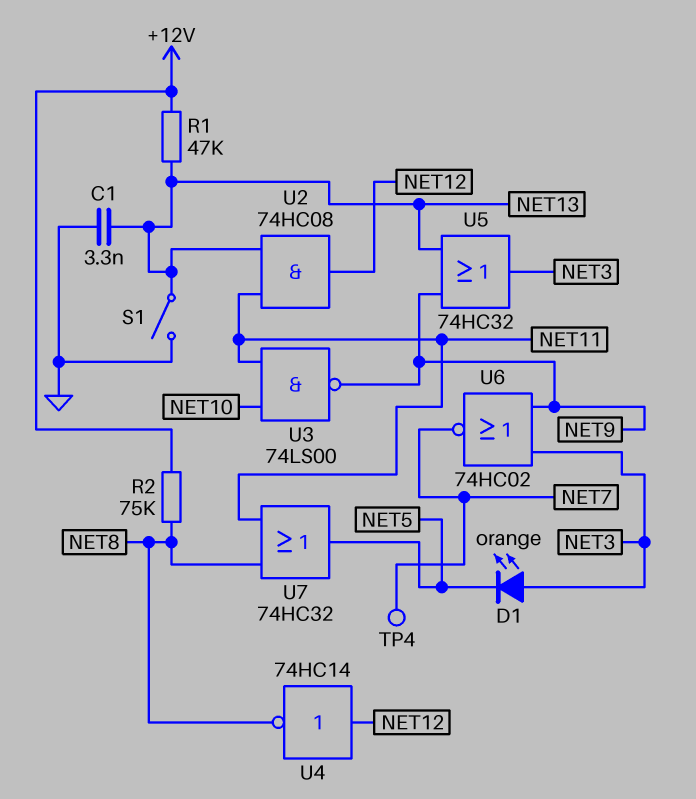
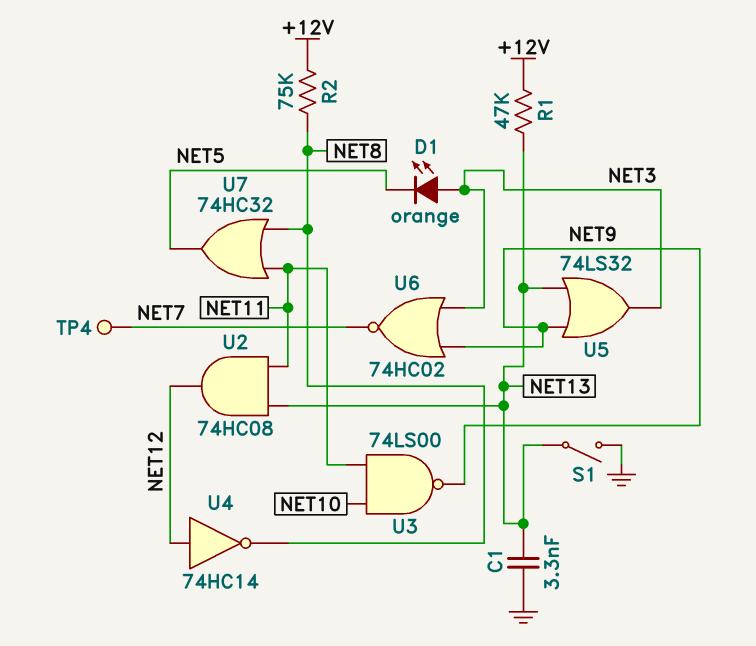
U5: OR 74HC32 (in NET9, in NET13, out NET3) -> OR 74LS32 (in NET9, in NET13, out NET3)

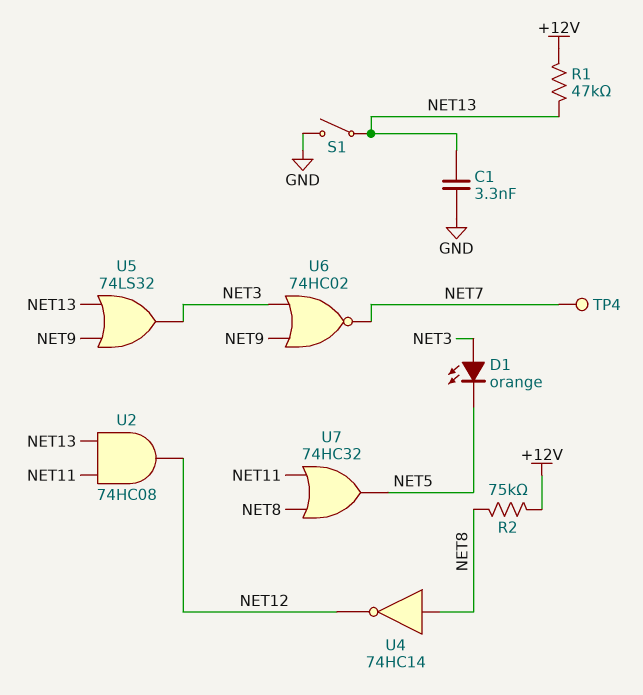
U3: NAND 74LS00 (in NET10, in NET11, out NET9) -> none
U4: NOT 74HC14 (in NET12, out NET8) -> NOT 74HC14 (in NET8, out NET12)

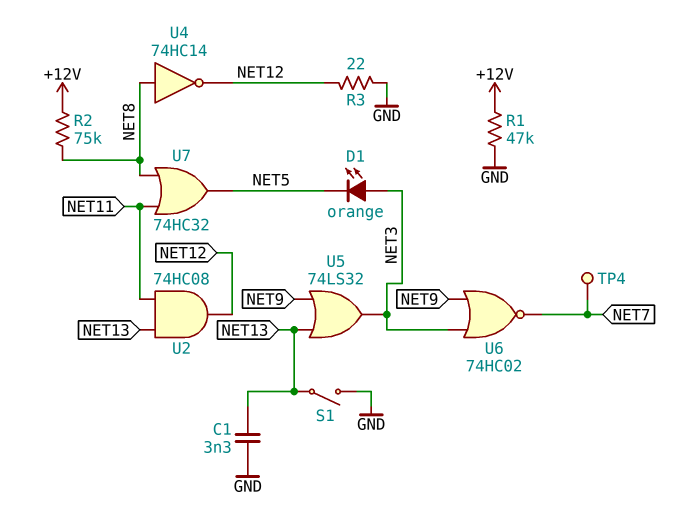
R1: 47k (+12V, NET13) -> 47k (+12V, GND)
R3: none -> 22 (GND, NET12)

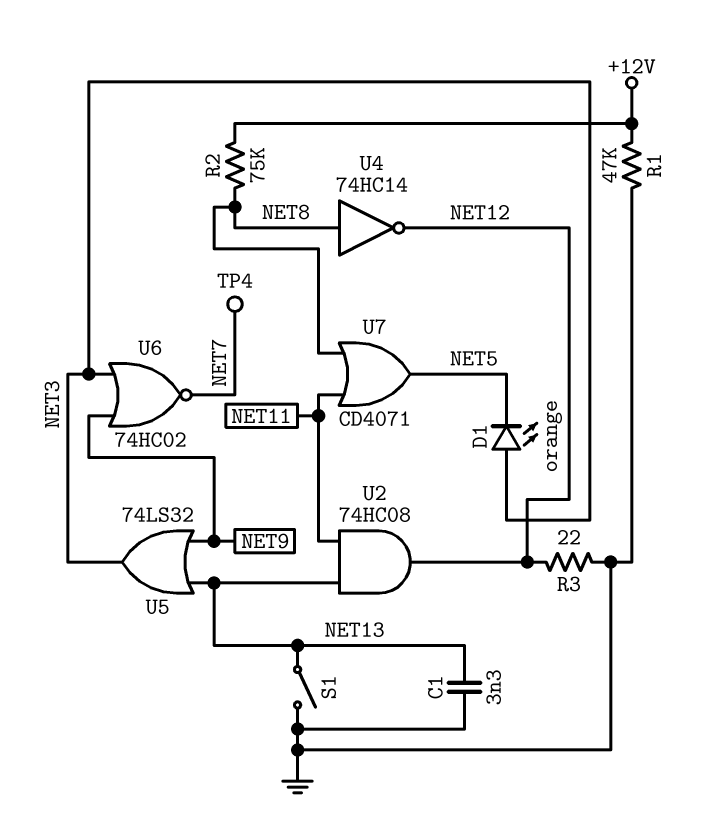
U7: OR 74HC32 (in NET8, in NET11, out NET5) -> OR CD4071 (in NET8, in NET11, out NET5)

